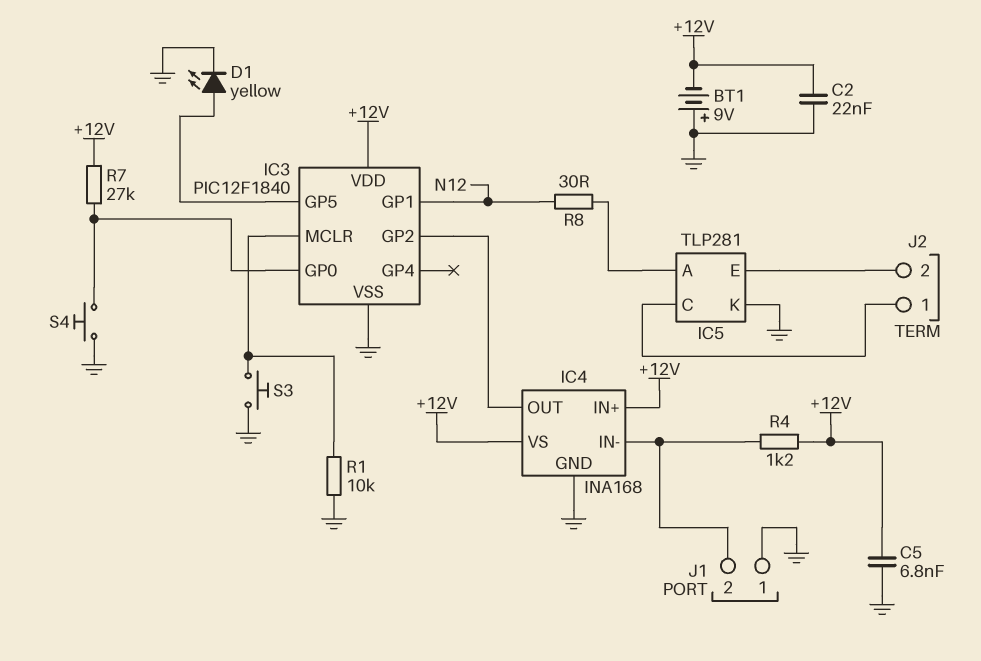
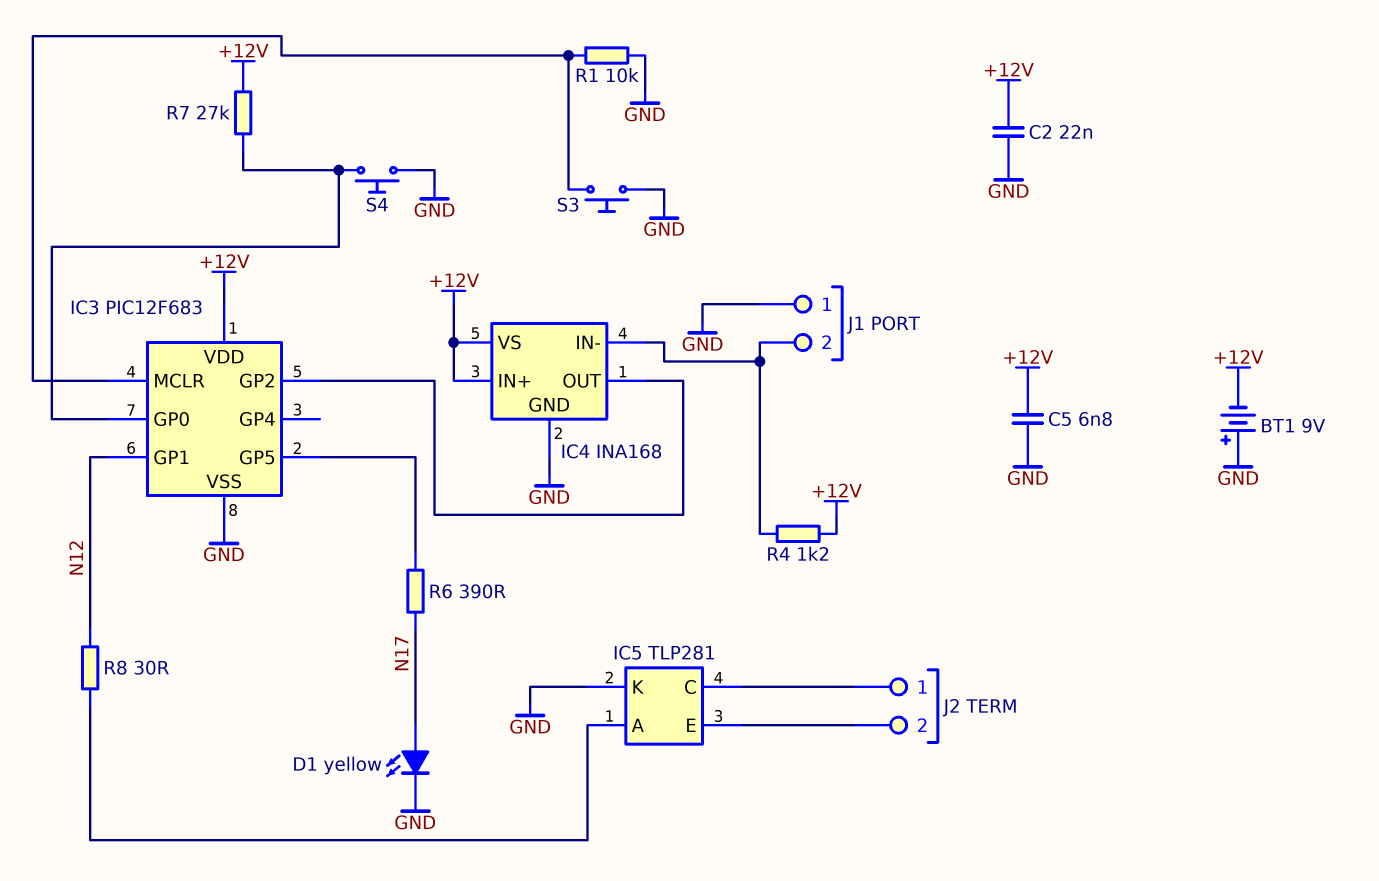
D1: LED yellow (A IC3/GP5, K GND) -> LED yellow (A N17, K GND)
IC3: PIC12F1840 -> PIC12F683
R6: none -> 390 (IC3/GP5, N17)

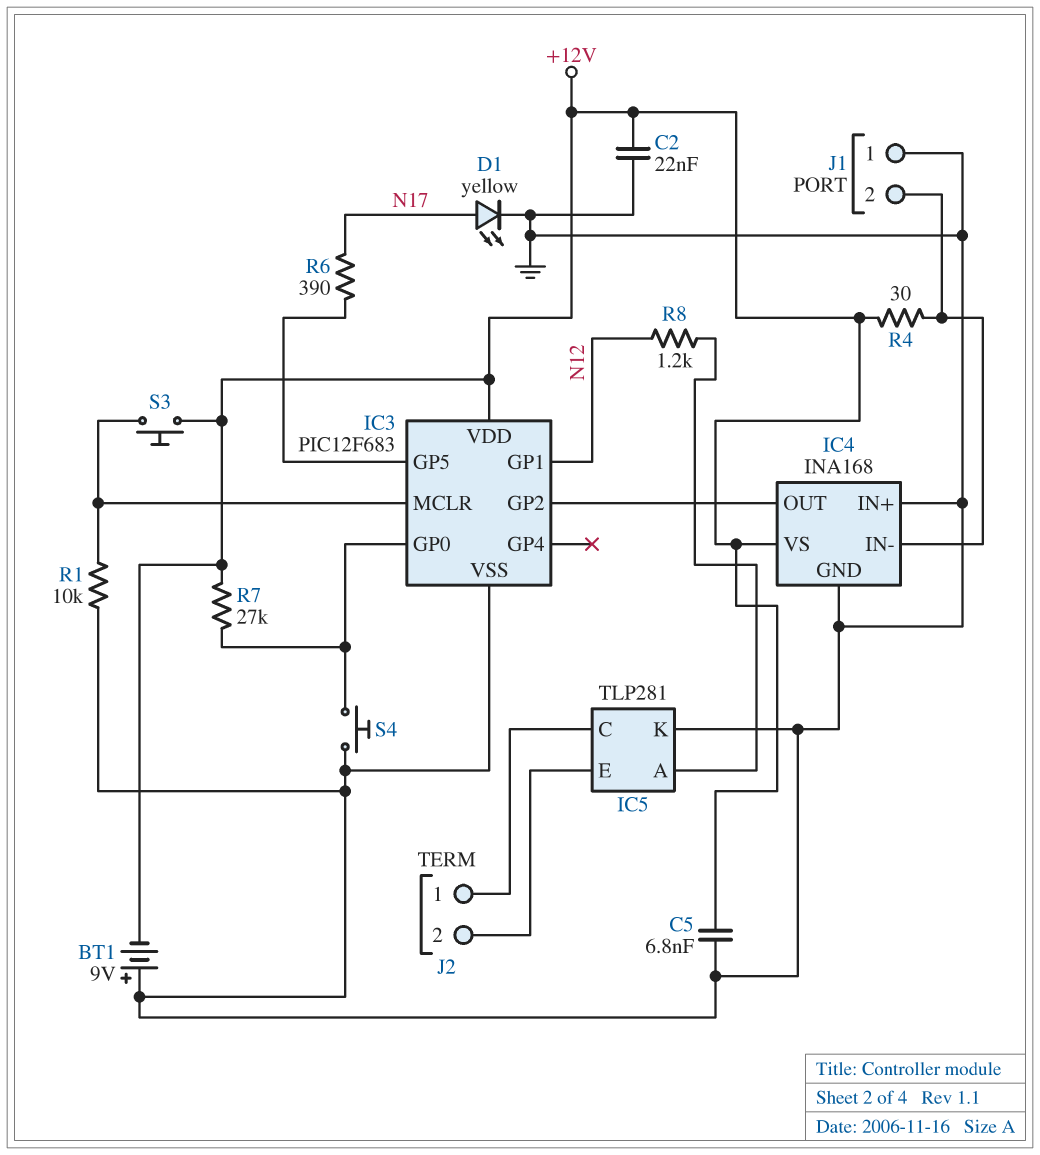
IC4 pin IN+: +12V -> GND
R4: 1.2k (+12V, IC4/IN-) -> 30 (+12V, IC4/IN-)
R8: 30 (IC5/A, N12) -> 1.2k (IC5/A, N12)
S3: button (GND, IC3/MCLR) -> button (+12V, IC3/MCLR)

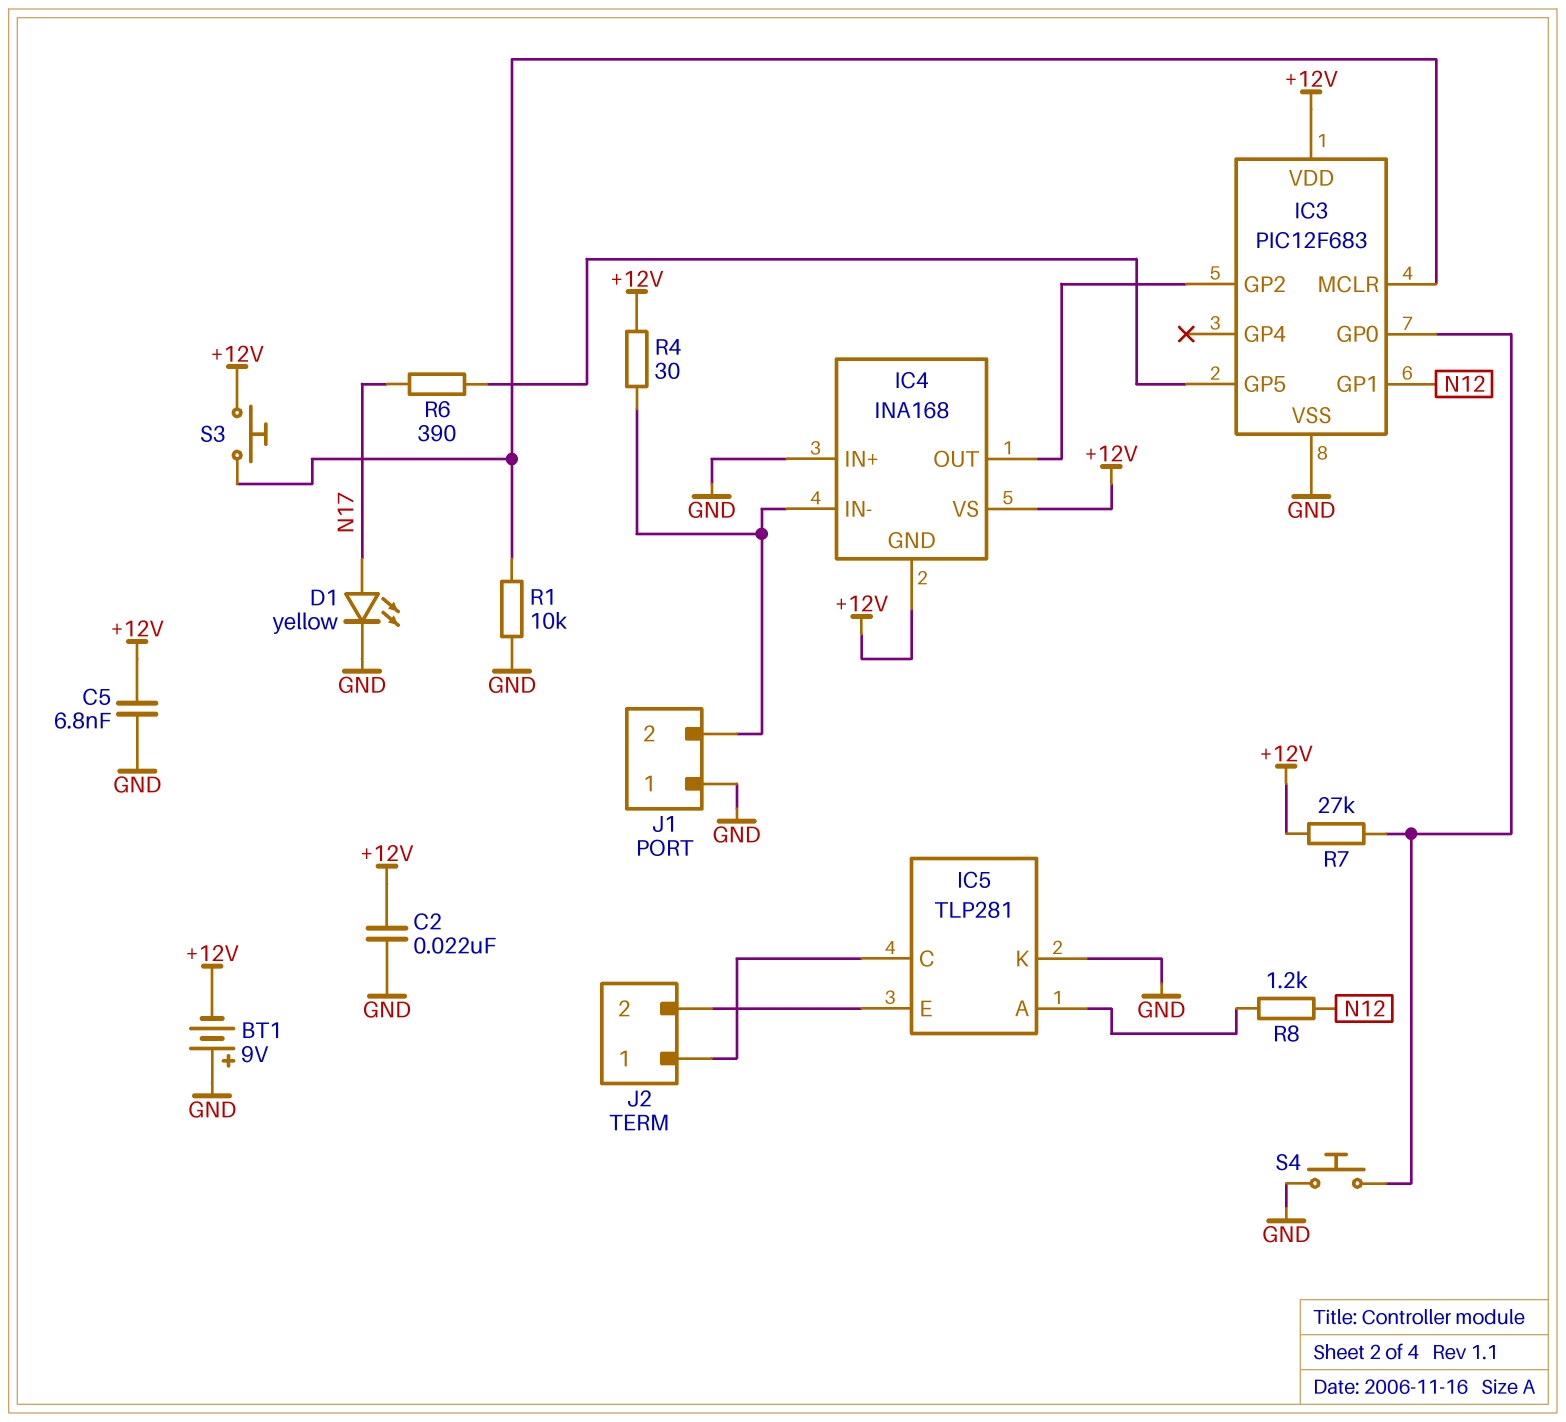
IC4 pin GND: GND -> +12V

